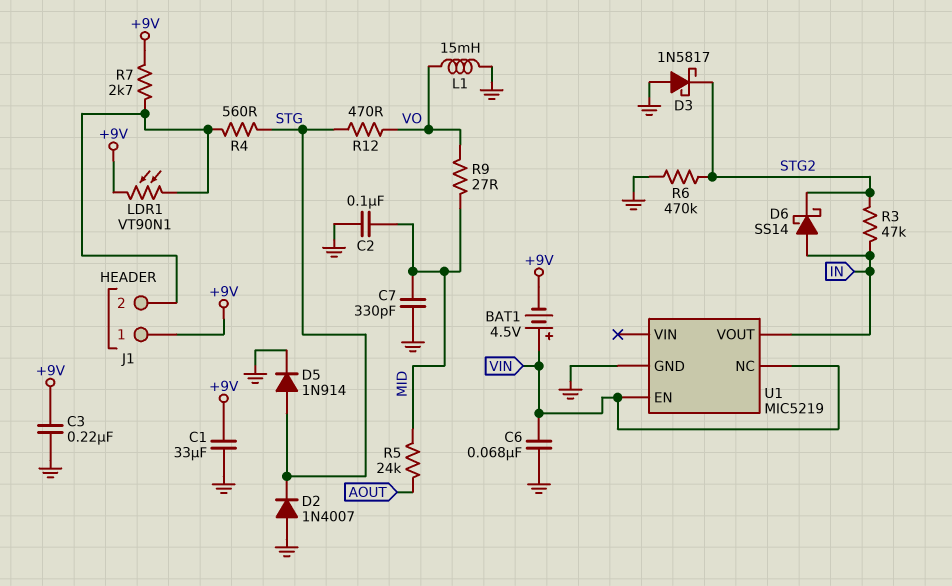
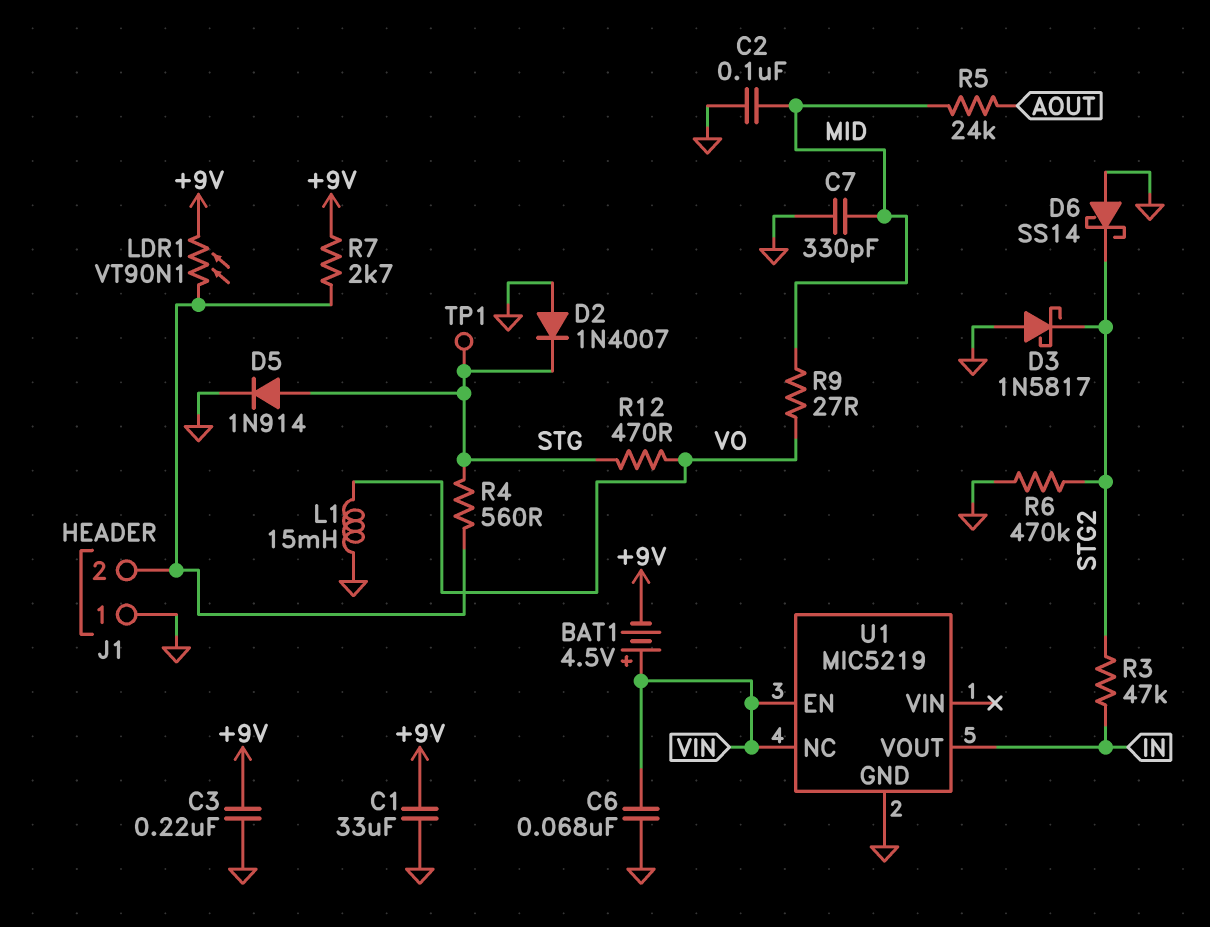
D6: schottky SS14 (A IN, K STG2) -> schottky SS14 (A GND, K STG2)
J1 pin 1: +9V -> GND
TP1: none -> test point (STG)

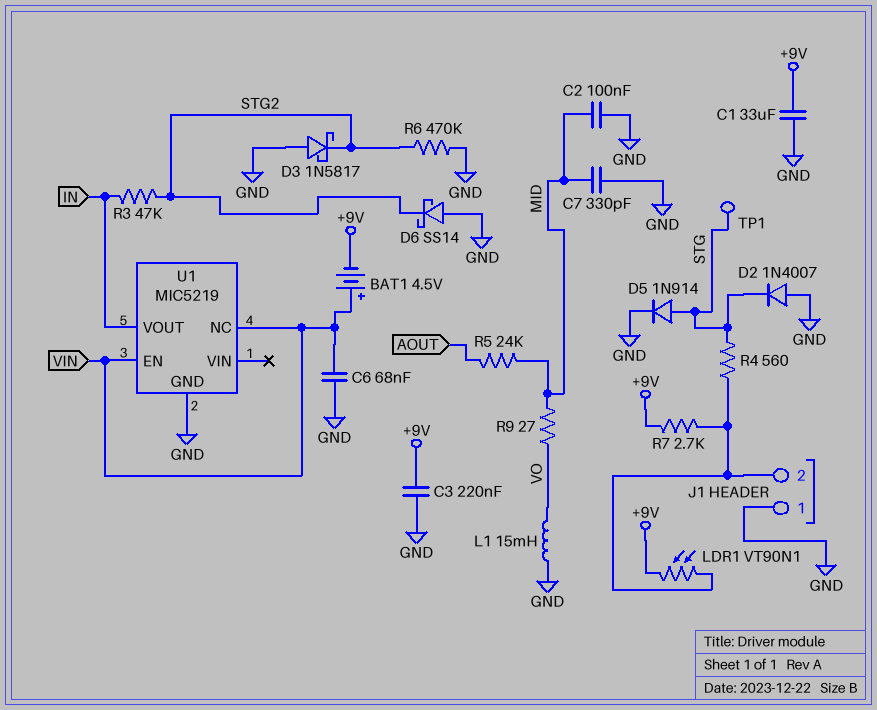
R12: 470 (STG, VO) -> none

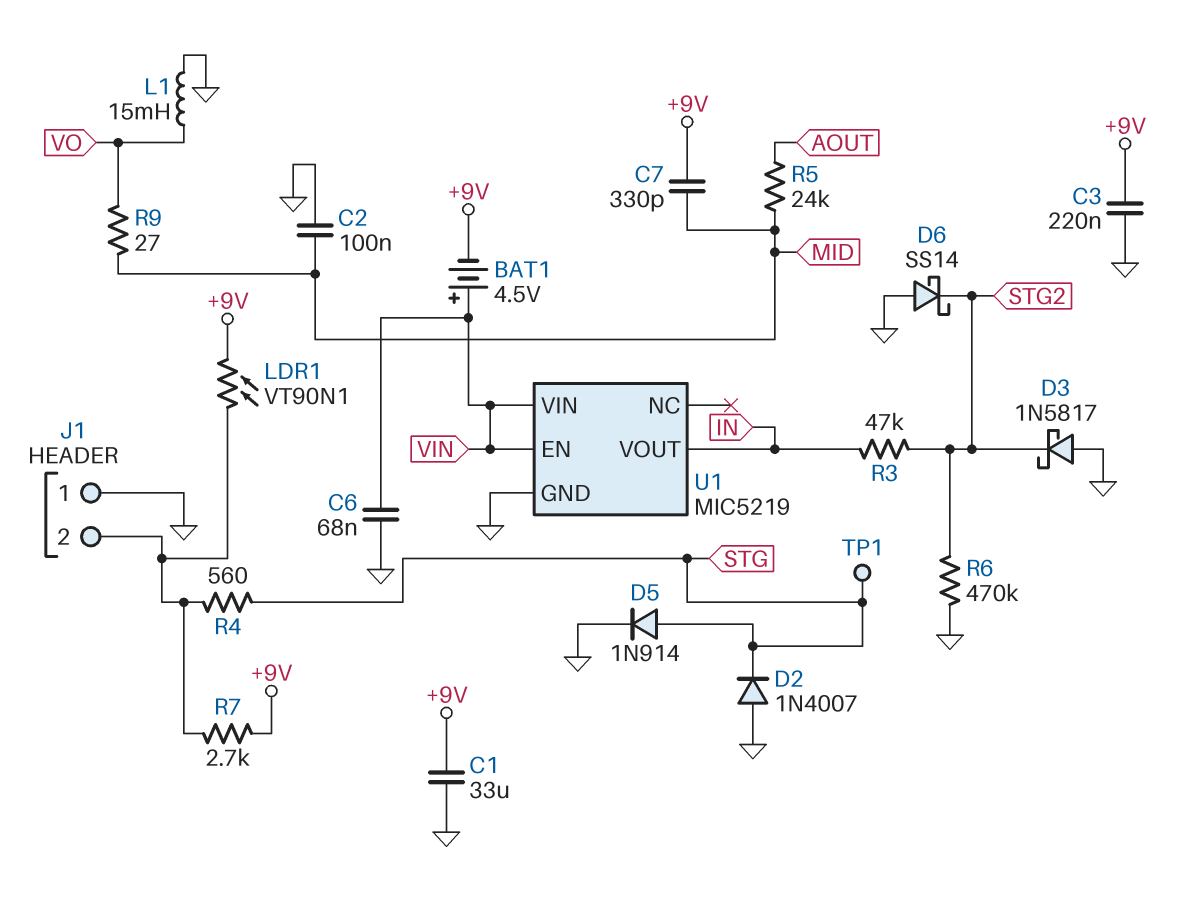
C7: 330pF (GND, MID) -> 330pF (+9V, MID)
U1 pin NC: VIN -> none
U1 pin VIN: none -> VIN

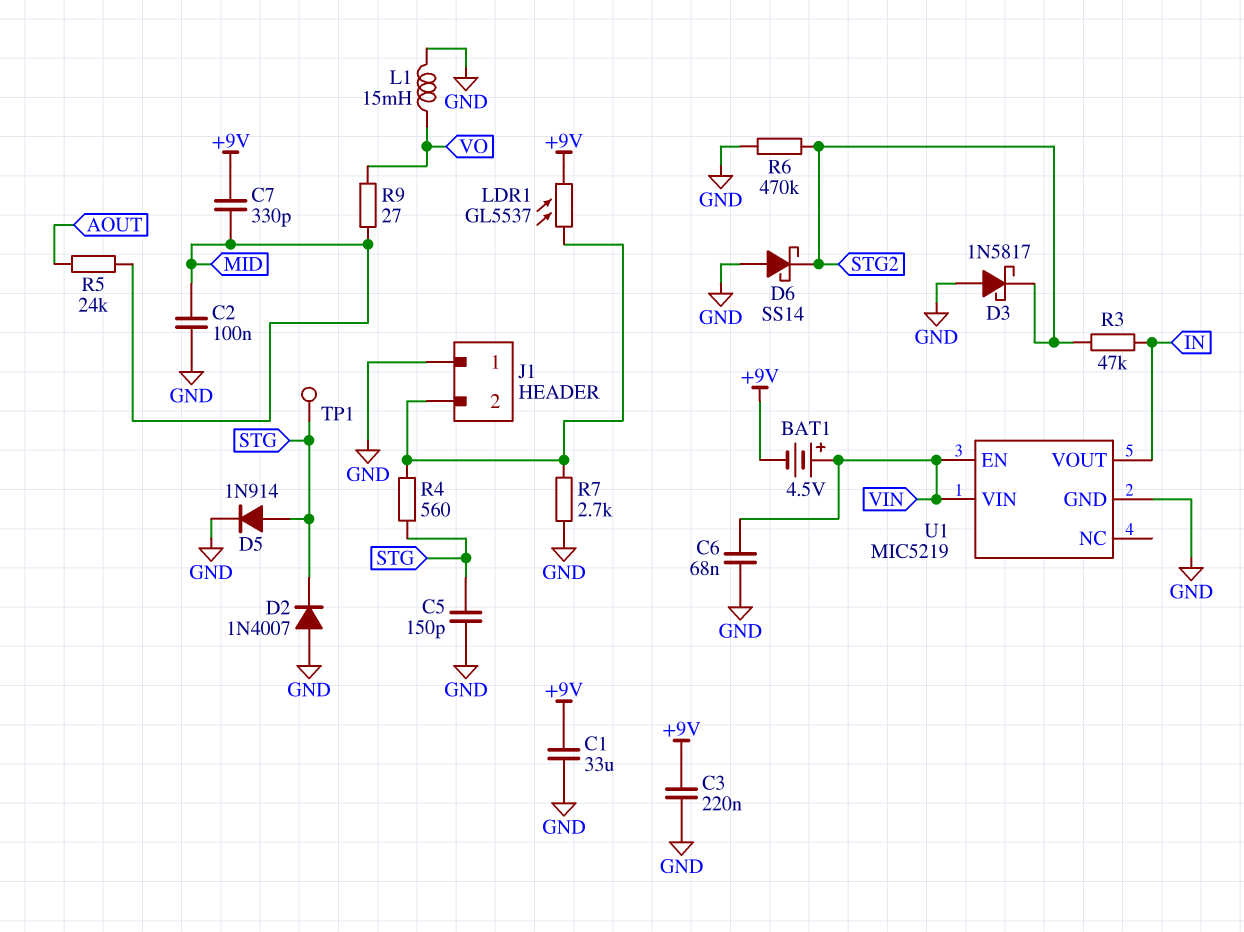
C5: none -> 150pF (GND, STG)
LDR1: VT90N1 (+9V, J1/2) -> GL5537 (+9V, J1/2)
R7: 2.7k (+9V, J1/2) -> 2.7k (GND, J1/2)

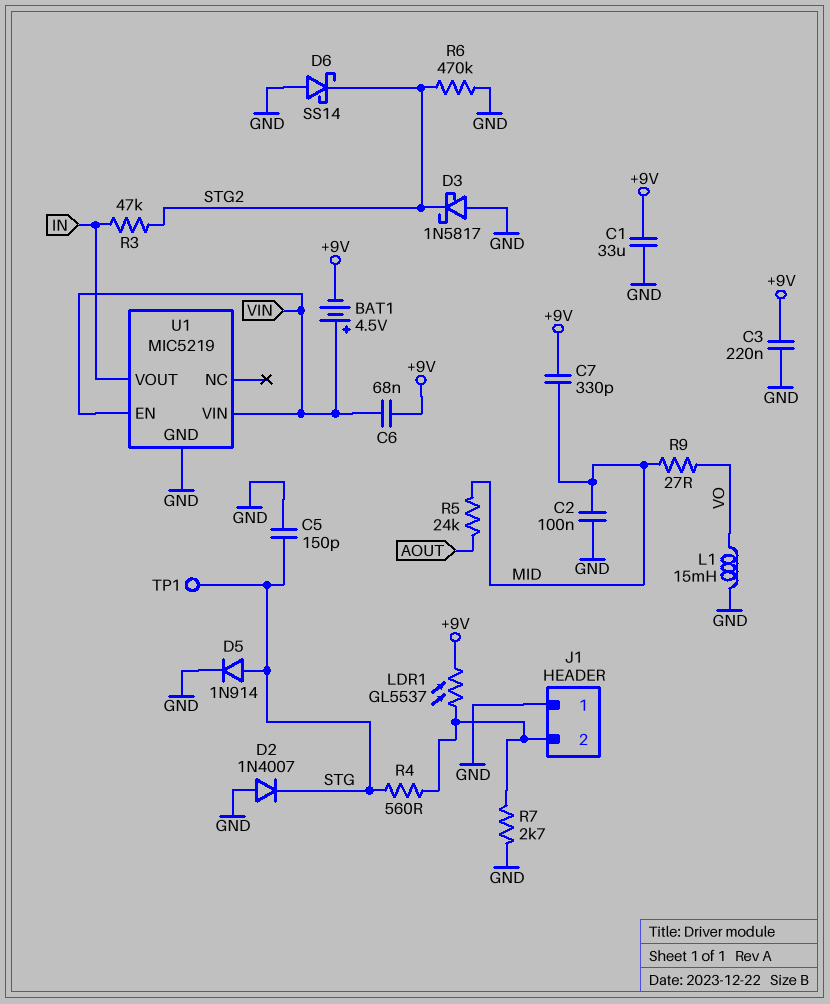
C6: 68nF (GND, VIN) -> 68nF (+9V, VIN)

